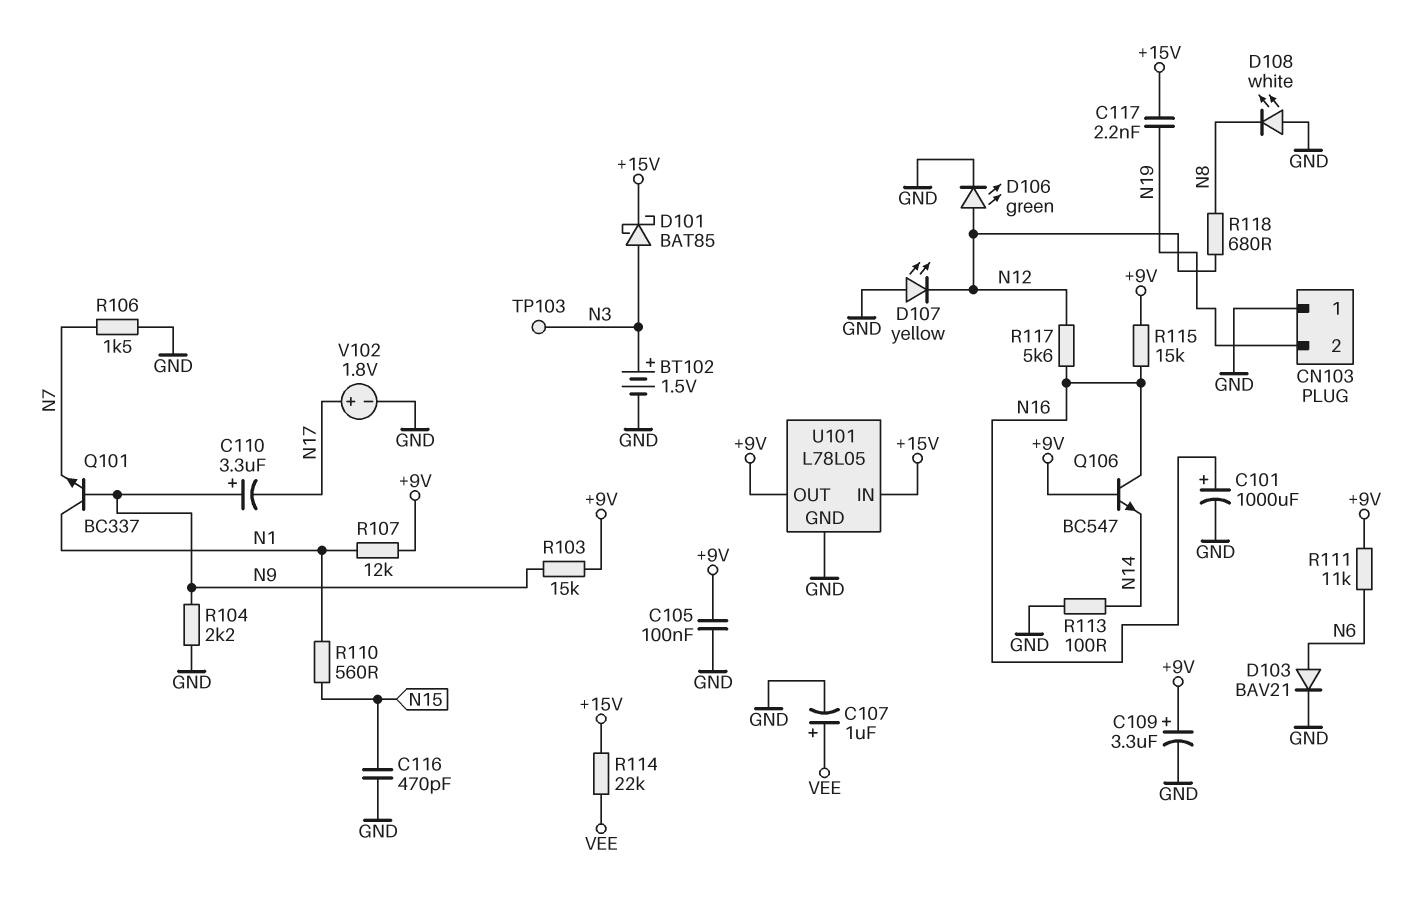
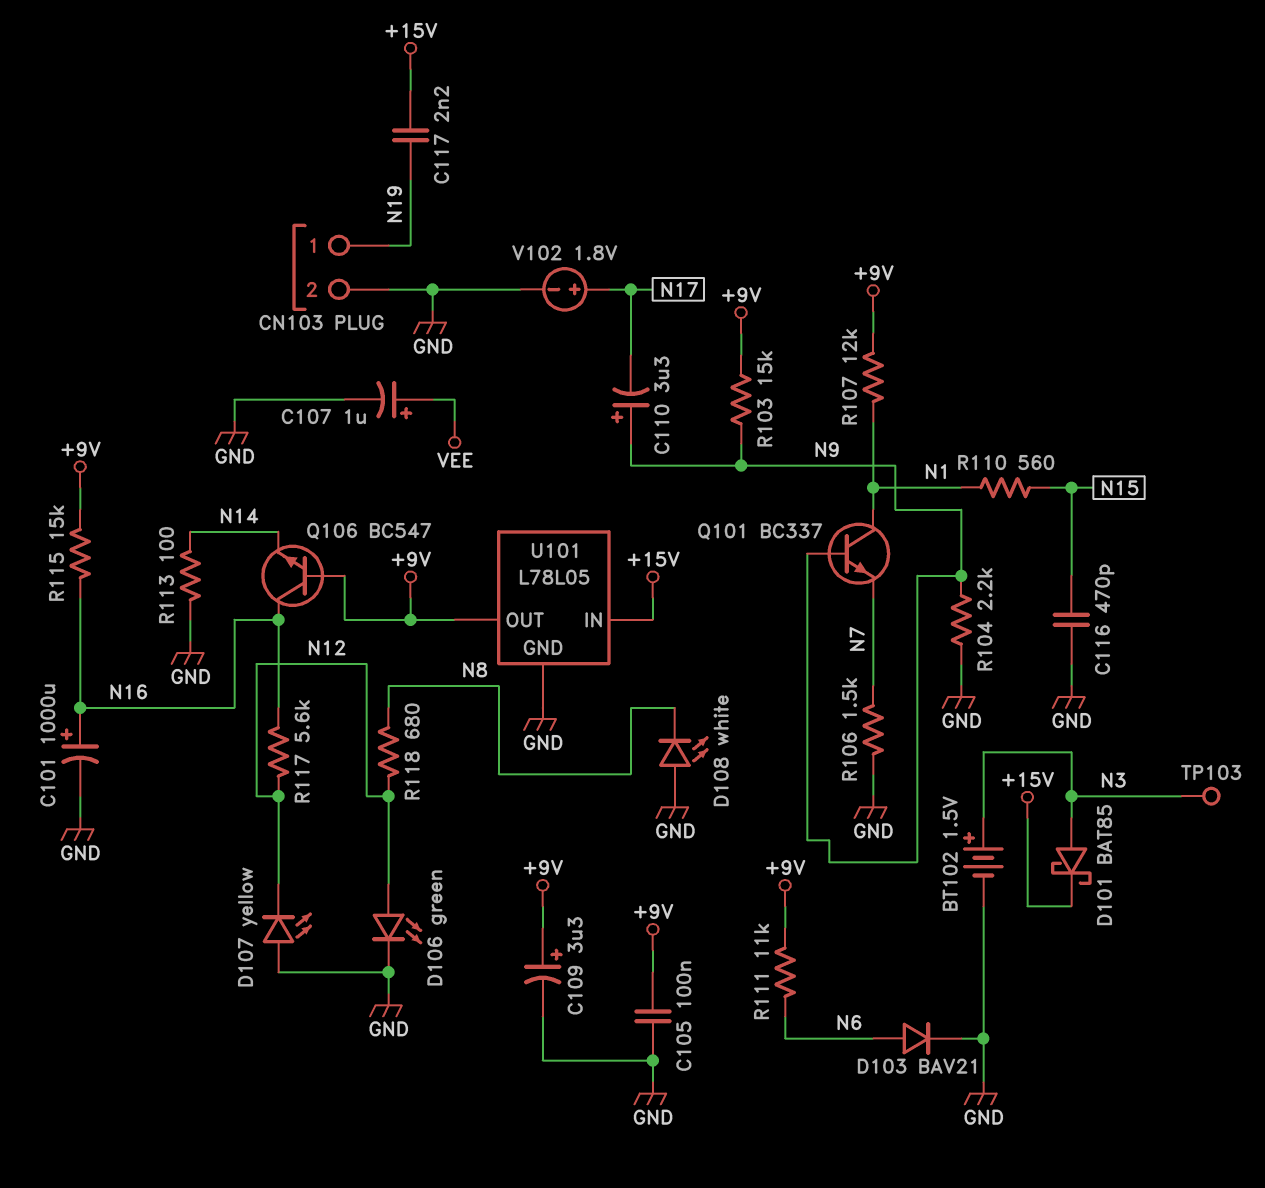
CN103 pin 1: GND -> N19
CN103 pin 2: N19 -> GND
R114: 22k (+15V, VEE) -> none

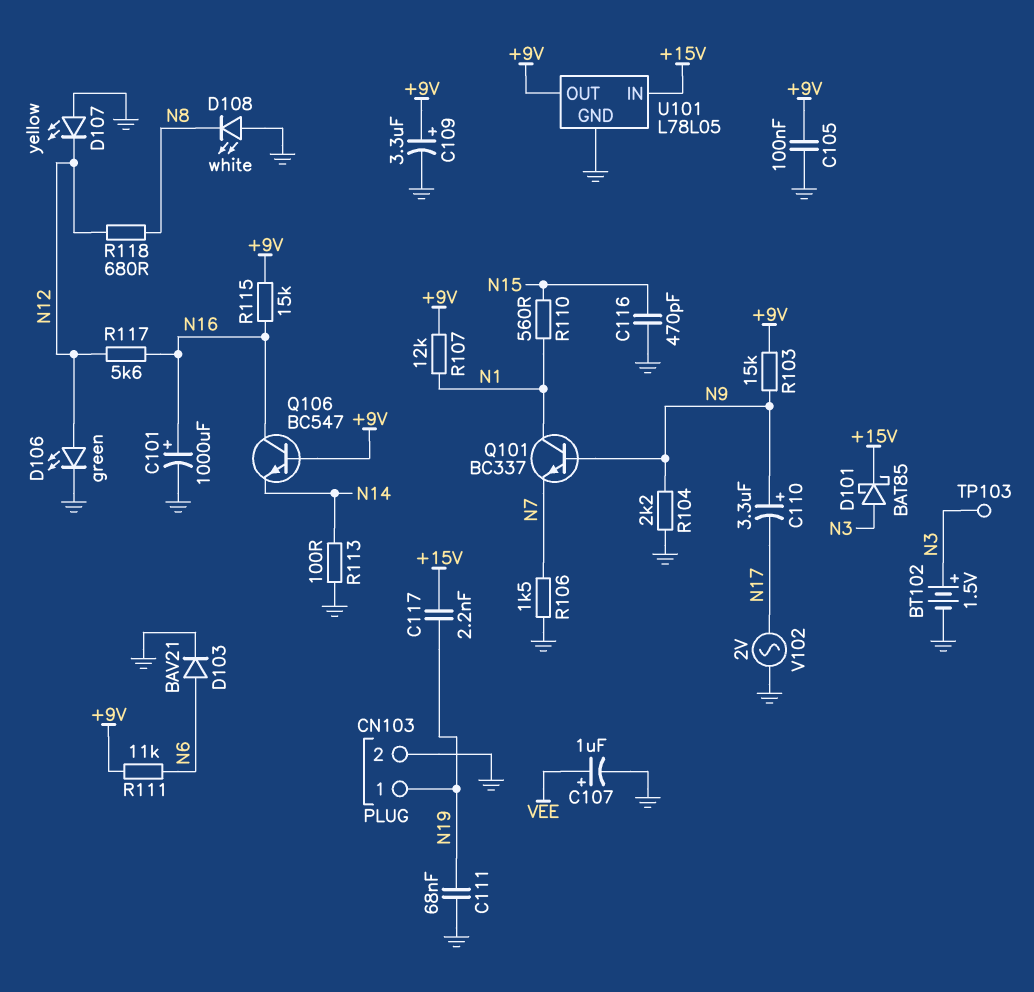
C111: none -> 68nF (GND, N19)
V102: 1.8V (plus N17, minus GND) -> AC 2V (GND, N17)

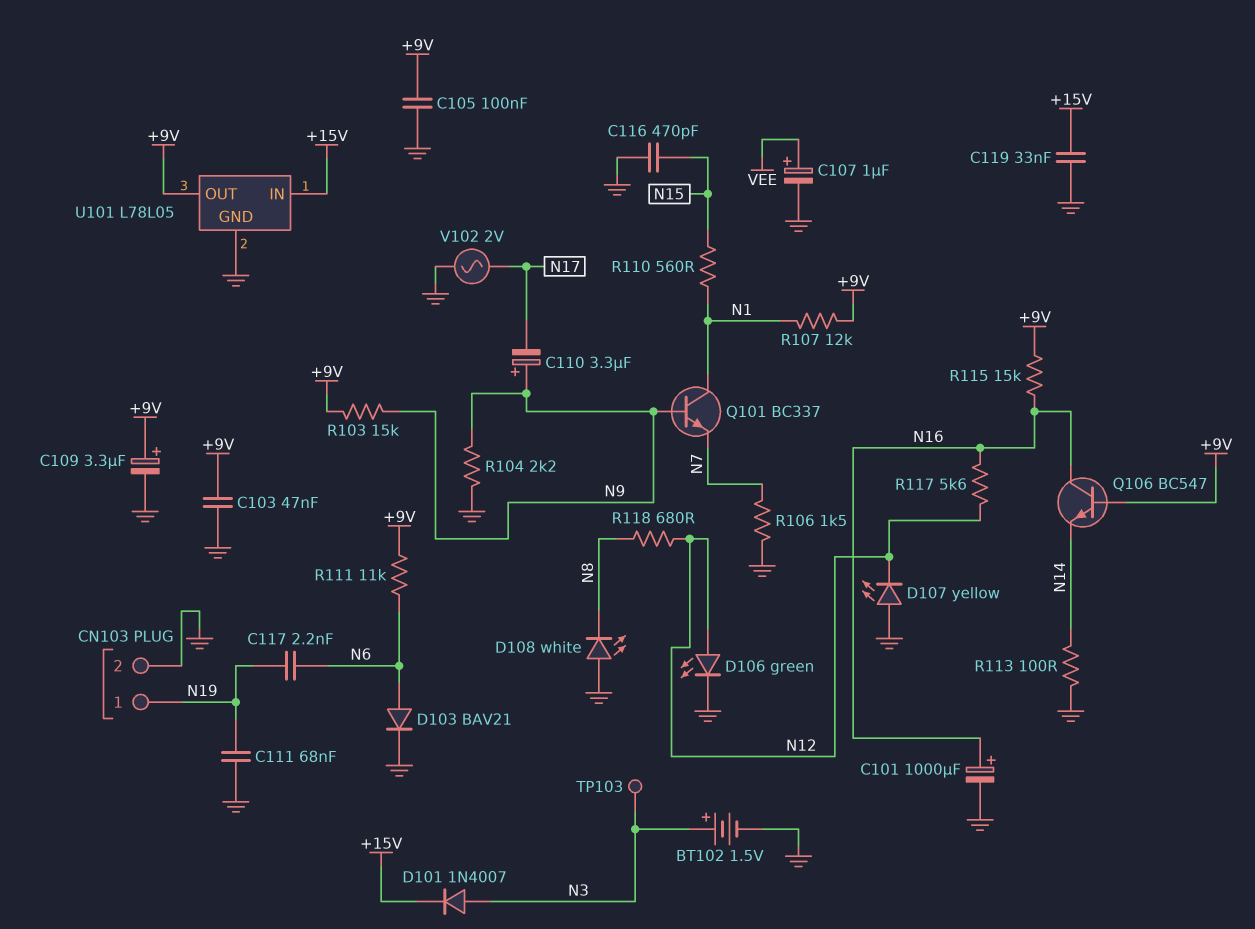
C103: none -> 47nF (+9V, GND)
C117: 2.2nF (+15V, N19) -> 2.2nF (N6, N19)
C119: none -> 33nF (+15V, GND)
D101: schottky BAT85 (A N3, K +15V) -> diode 1N4007 (A N3, K +15V)

